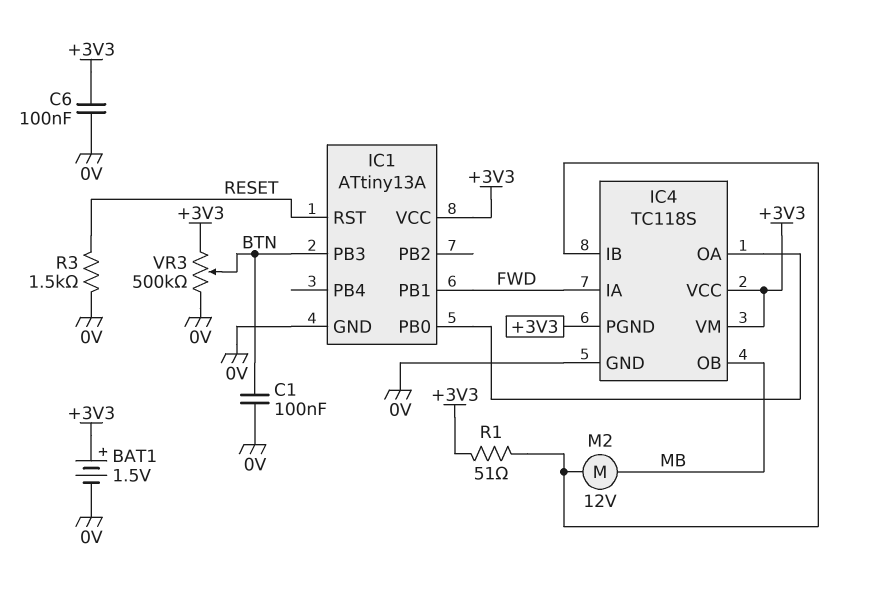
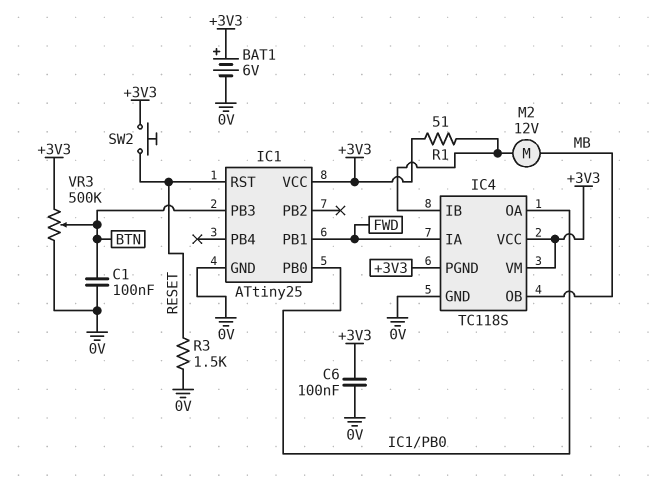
BAT1: 1.5V (plus +3V3, minus 0V) -> 6V (plus +3V3, minus 0V)
IC1: ATtiny13A -> ATtiny25
SW2: none -> button (+3V3, RESET)

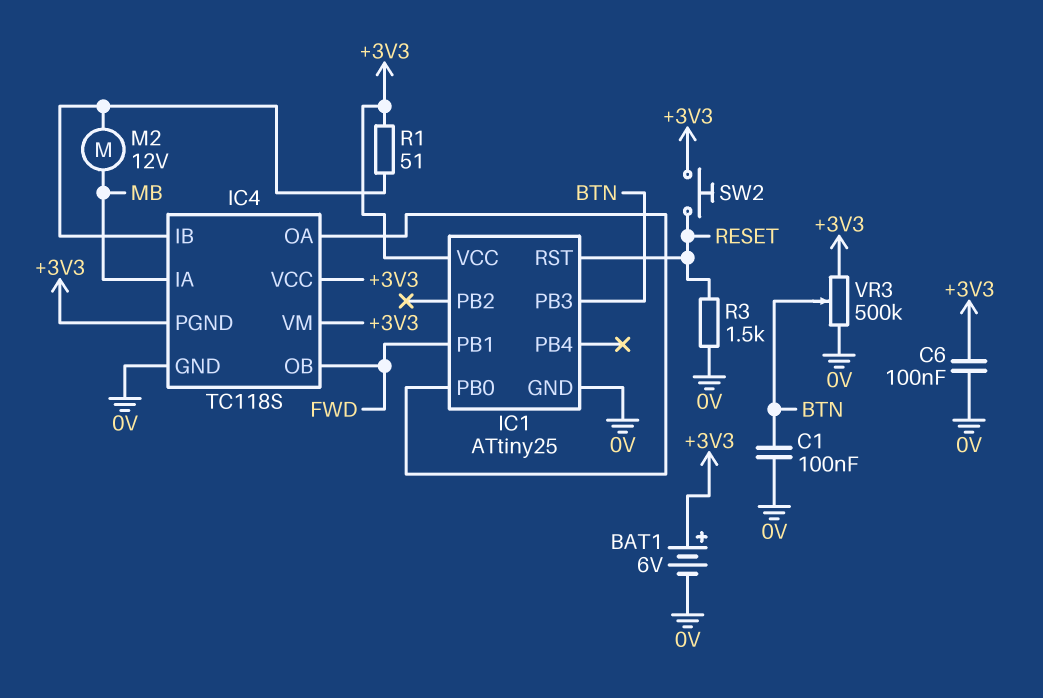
IC4 pin IA: FWD -> MB
IC4 pin OB: MB -> FWD

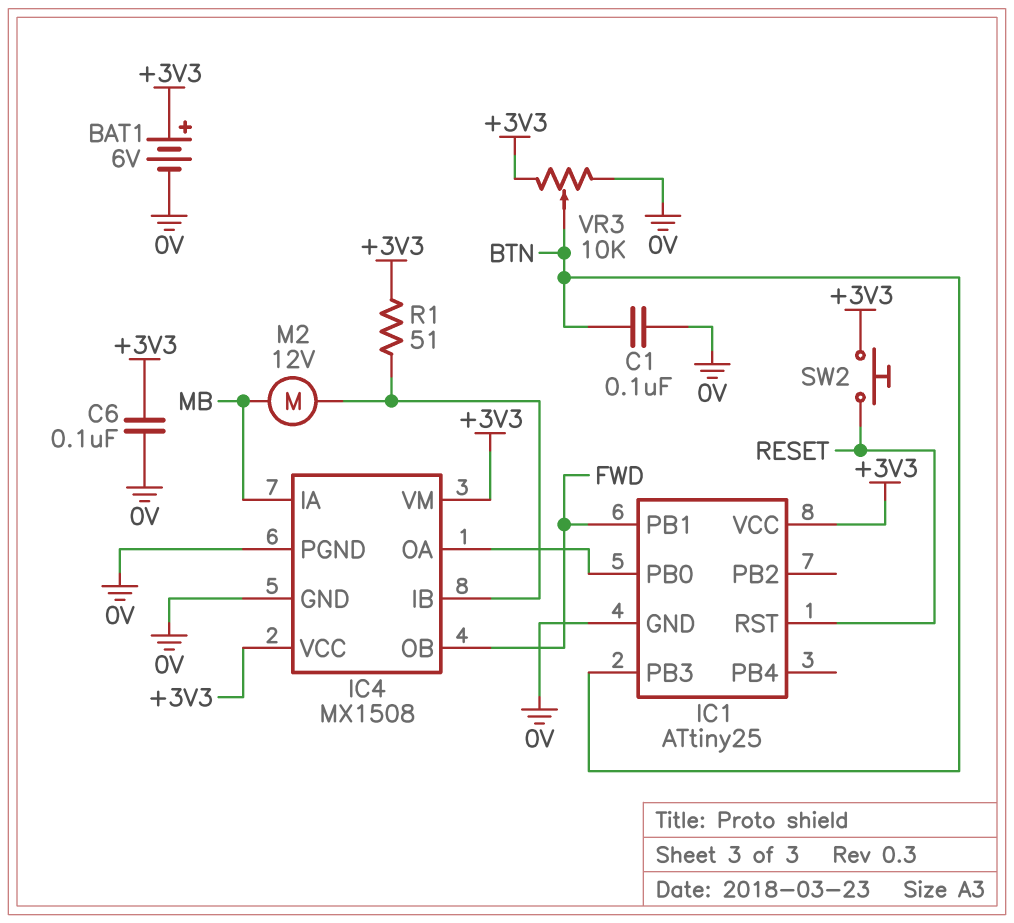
IC4: TC118S -> MX1508
IC4 pin PGND: +3V3 -> 0V
R3: 1.5k (0V, RESET) -> none
VR3: 500k (+3V3, 0V, wiper BTN) -> 10k (+3V3, 0V, wiper BTN)

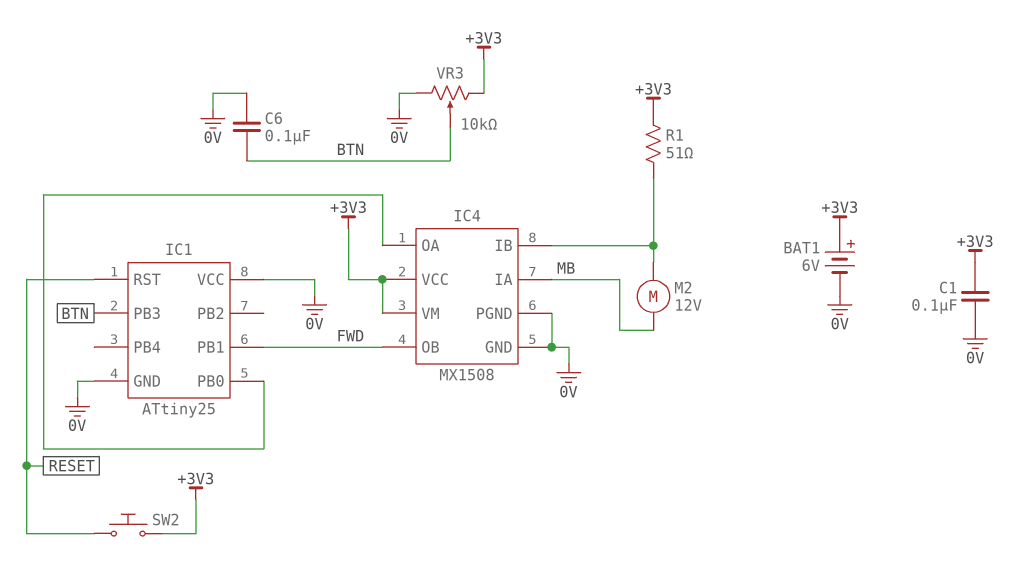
C1: 100nF (0V, BTN) -> 100nF (+3V3, 0V)
C6: 100nF (+3V3, 0V) -> 100nF (0V, BTN)
IC1 pin VCC: +3V3 -> 0V

